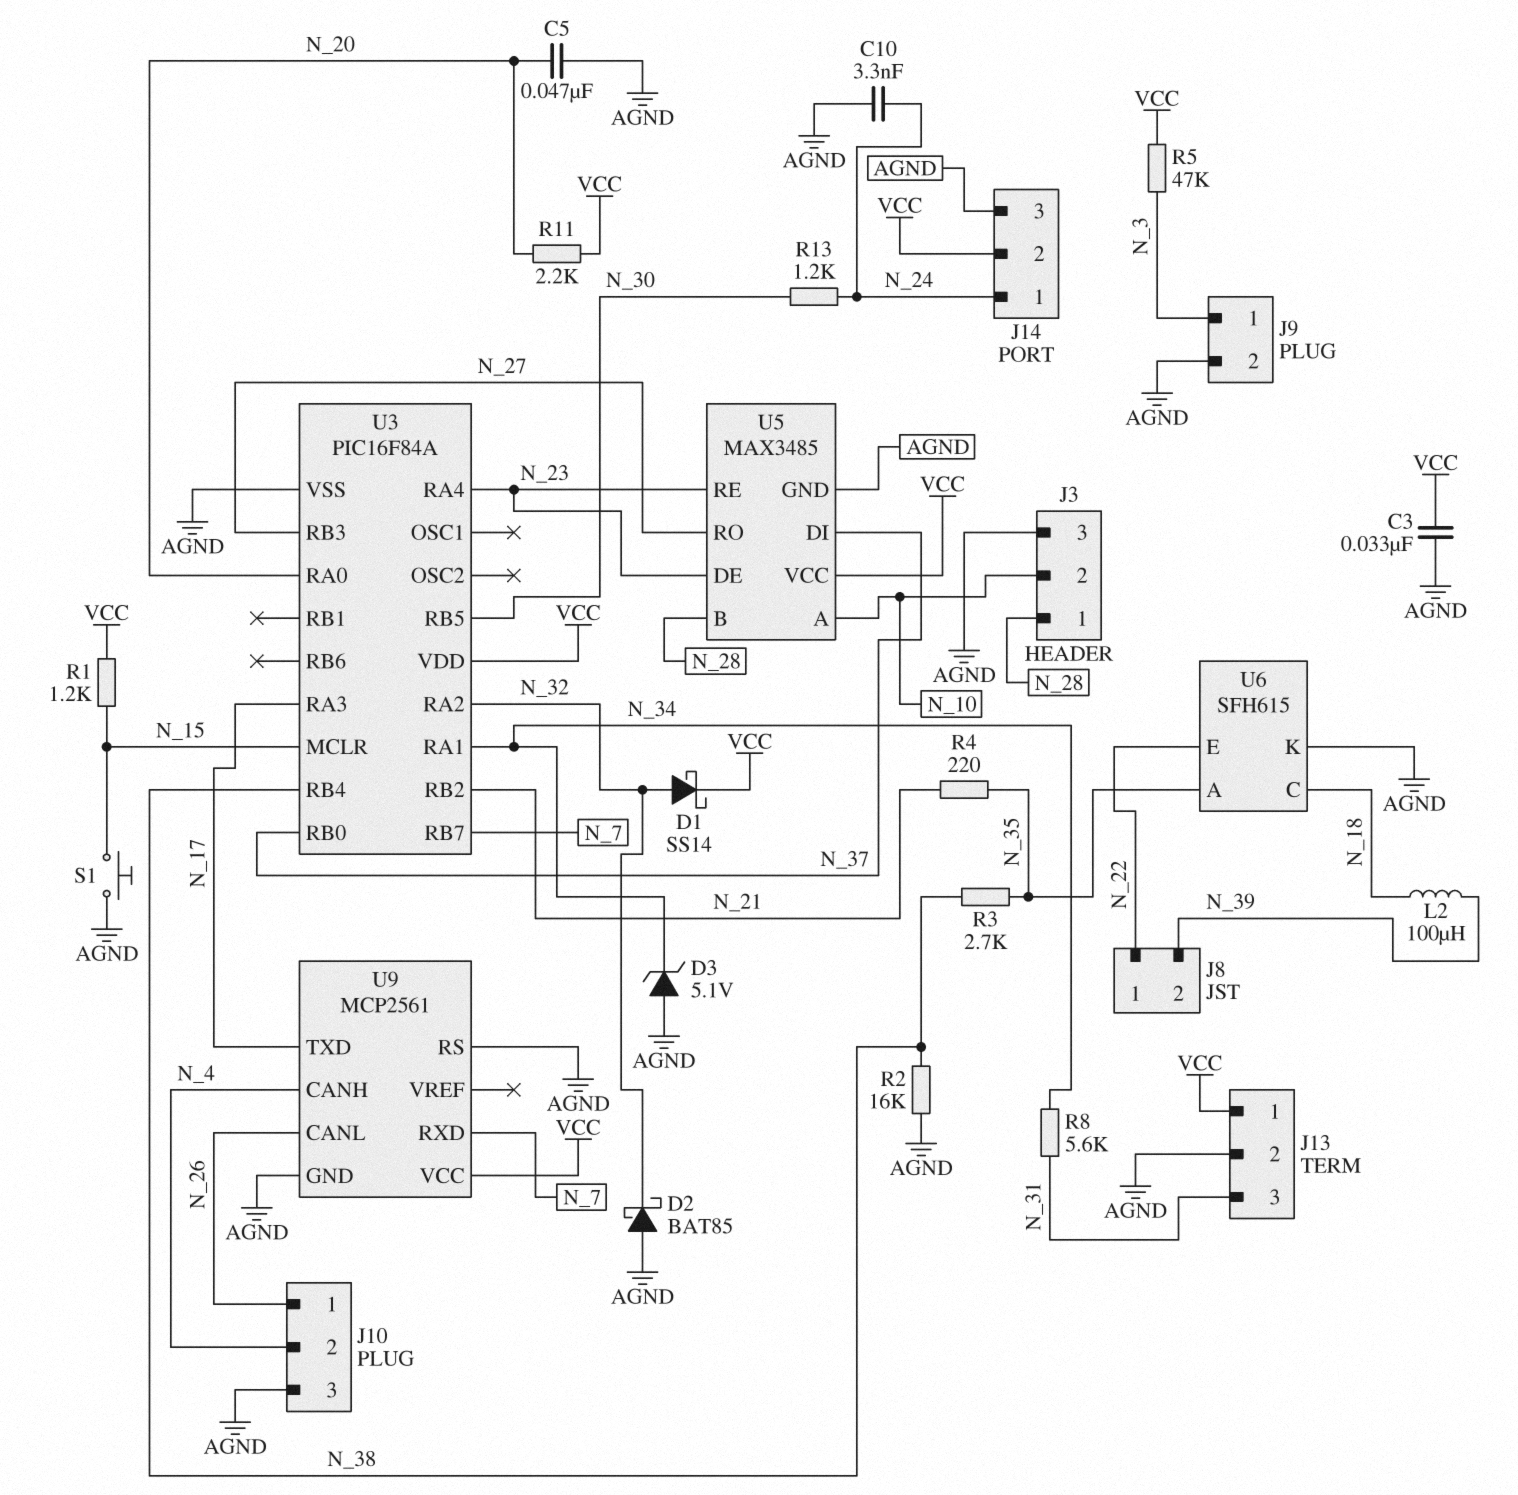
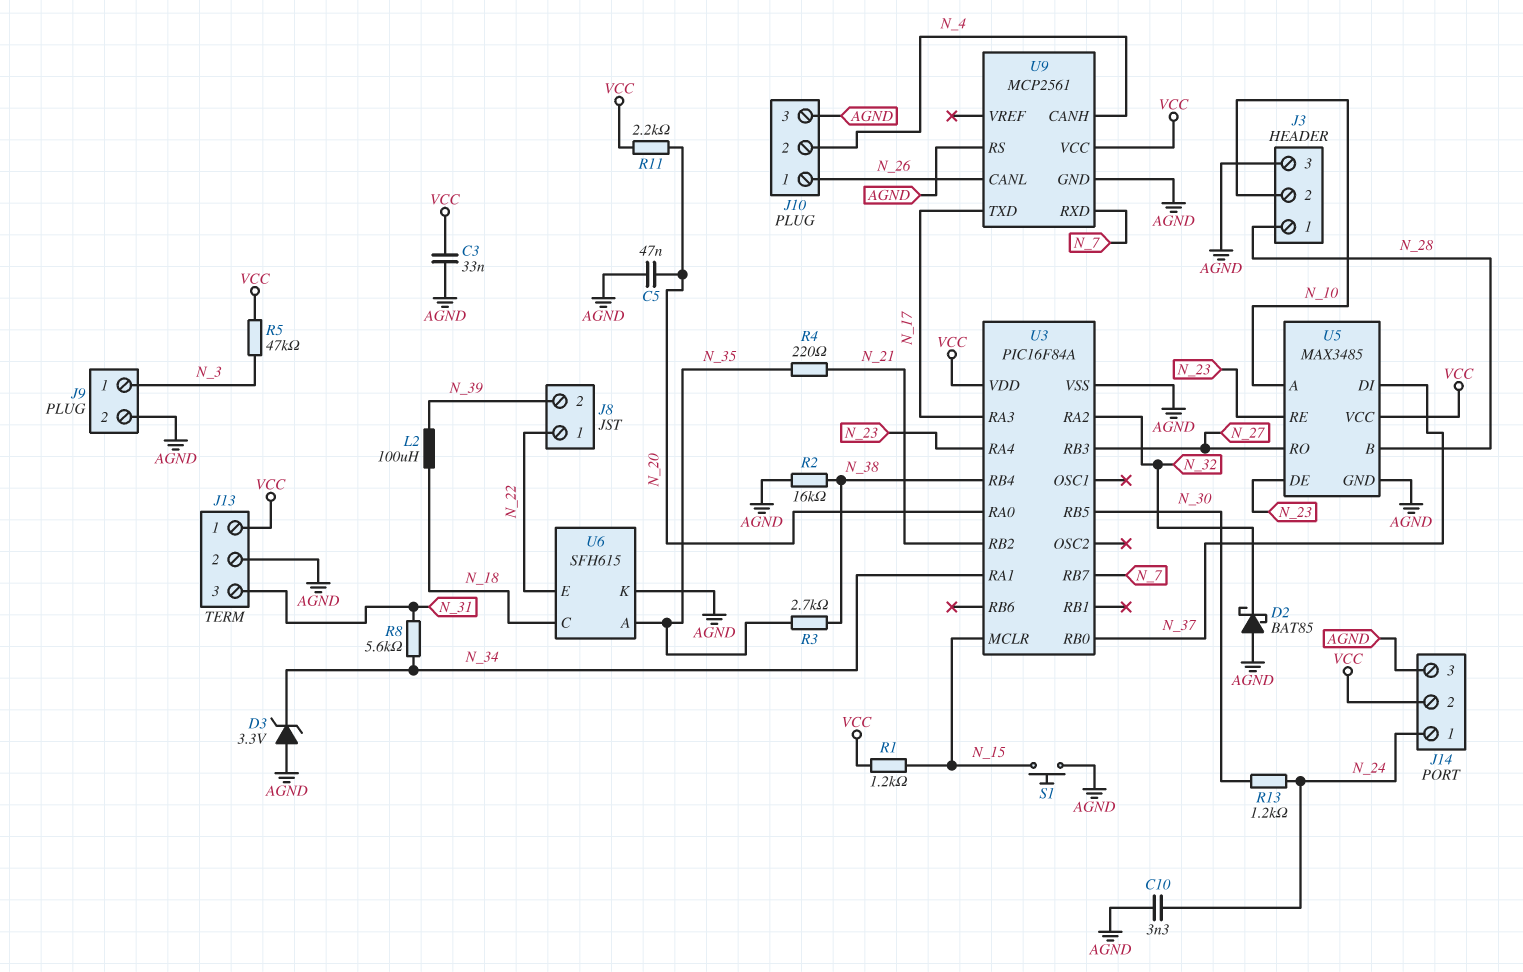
D1: schottky SS14 (A N_32, K VCC) -> none
D3: zener 5.1V (A AGND, K N_34) -> zener 3.3V (A AGND, K N_34)

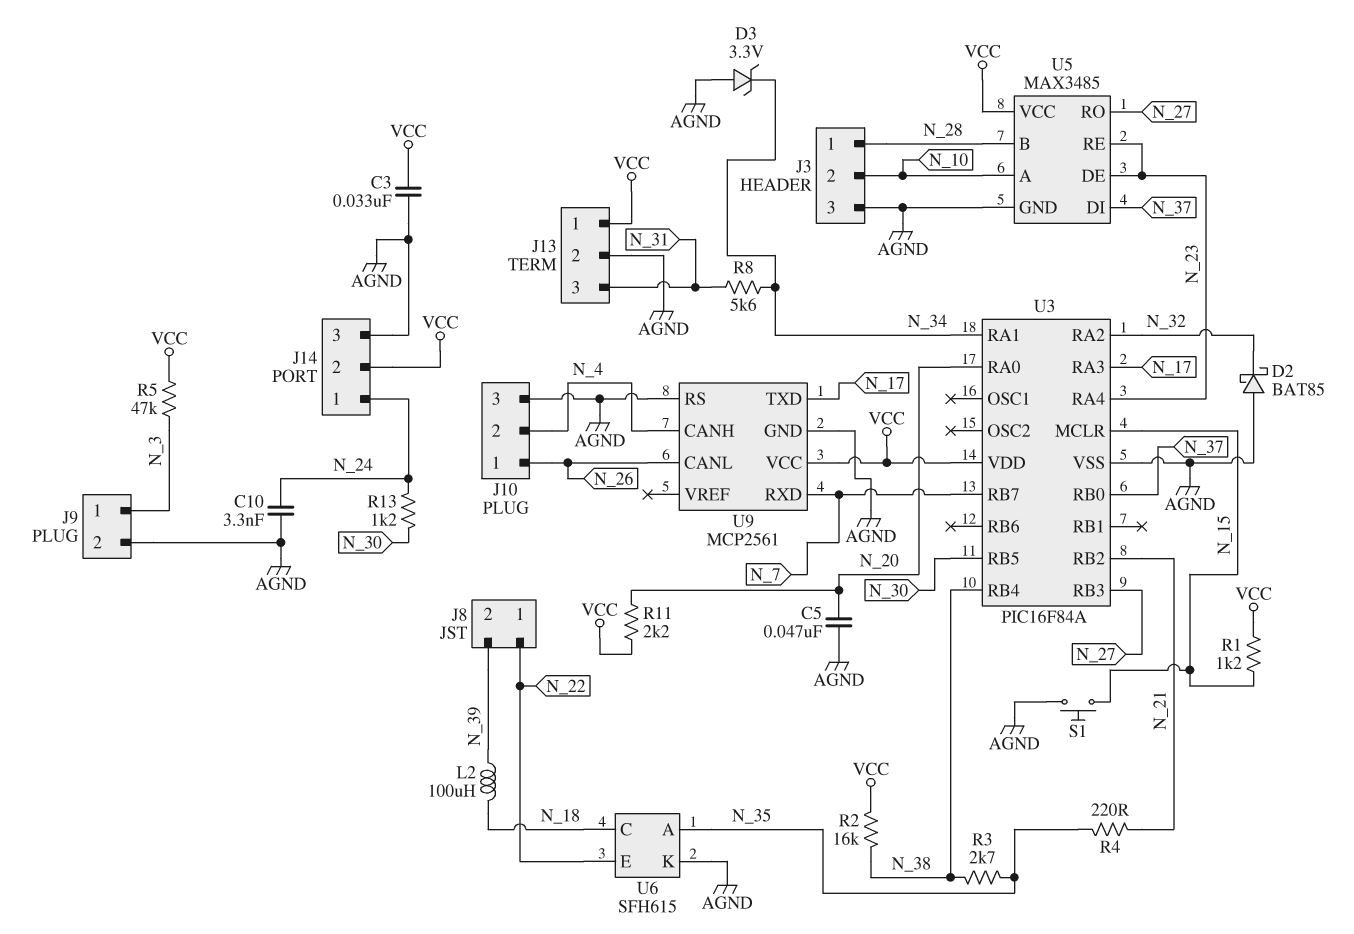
R2: 16k (AGND, N_38) -> 16k (N_38, VCC)

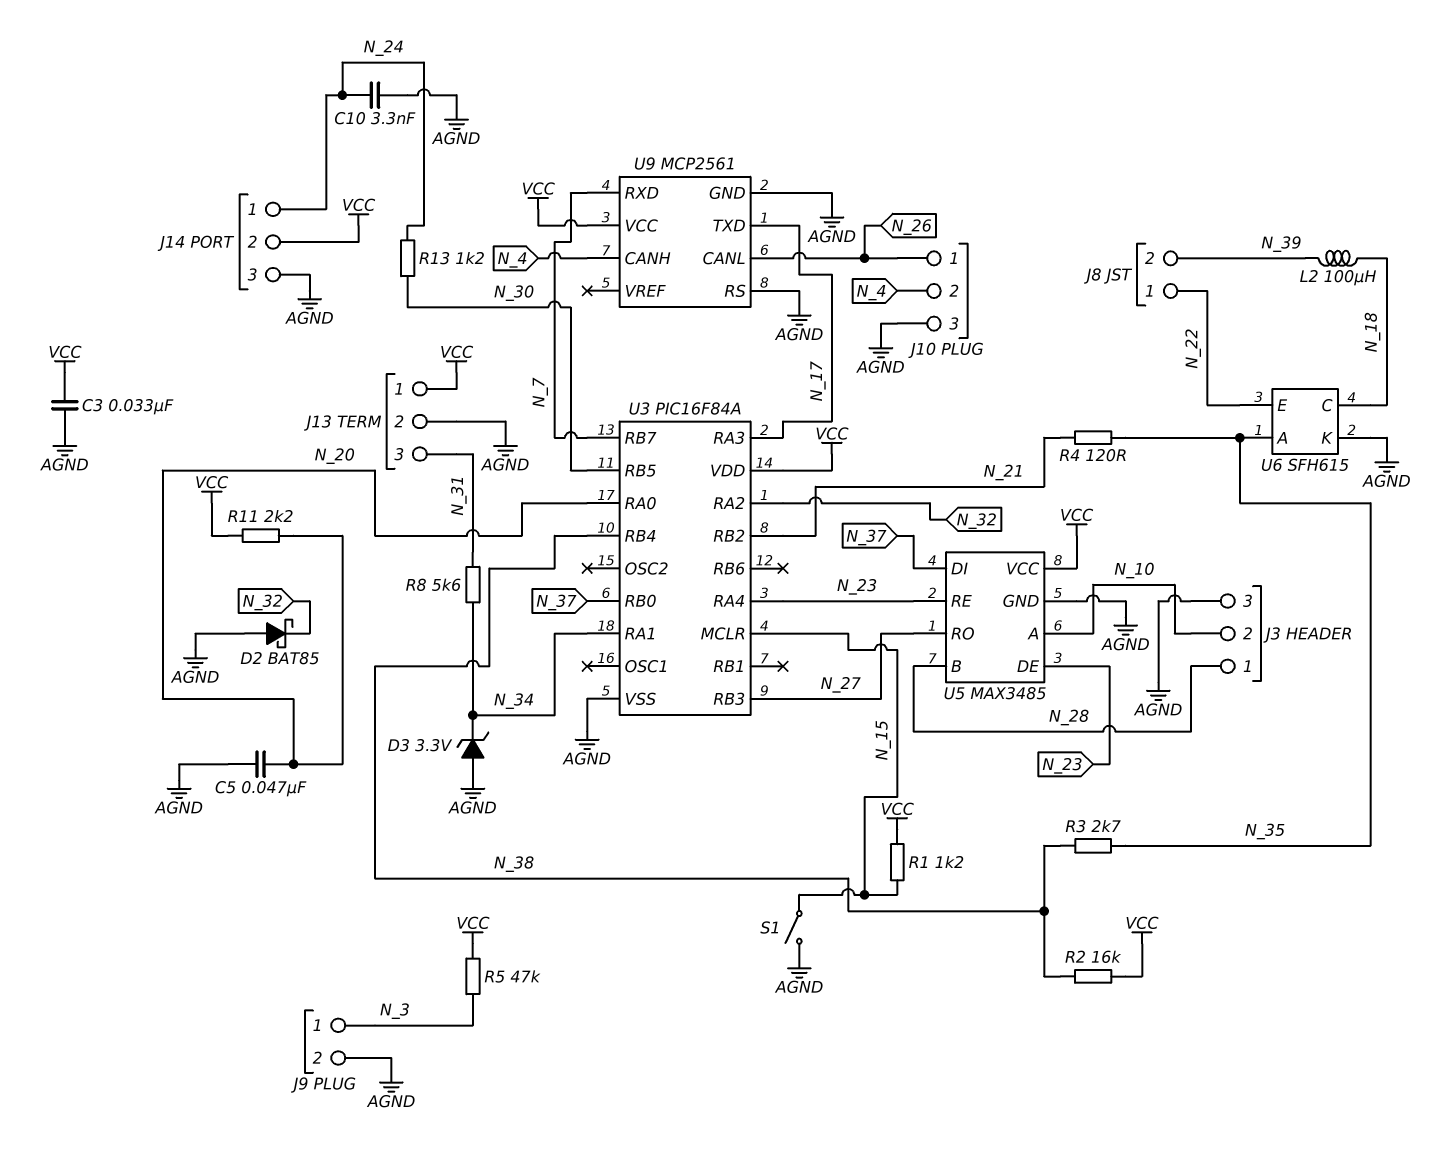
R4: 220 (N_21, N_35) -> 120 (N_21, N_35)
S1: button (AGND, N_15) -> switch (AGND, N_15)

